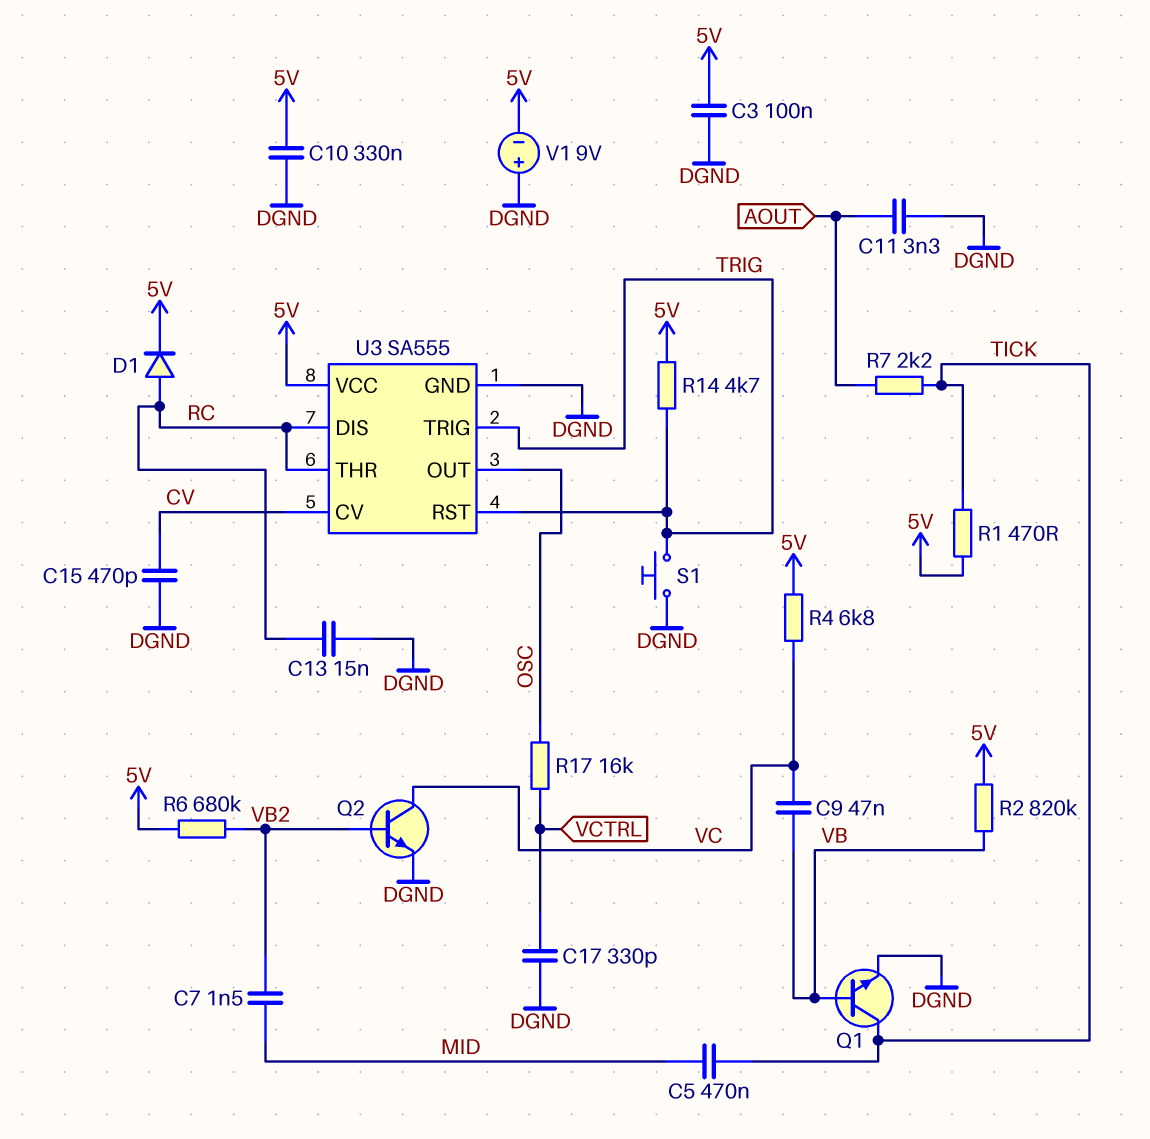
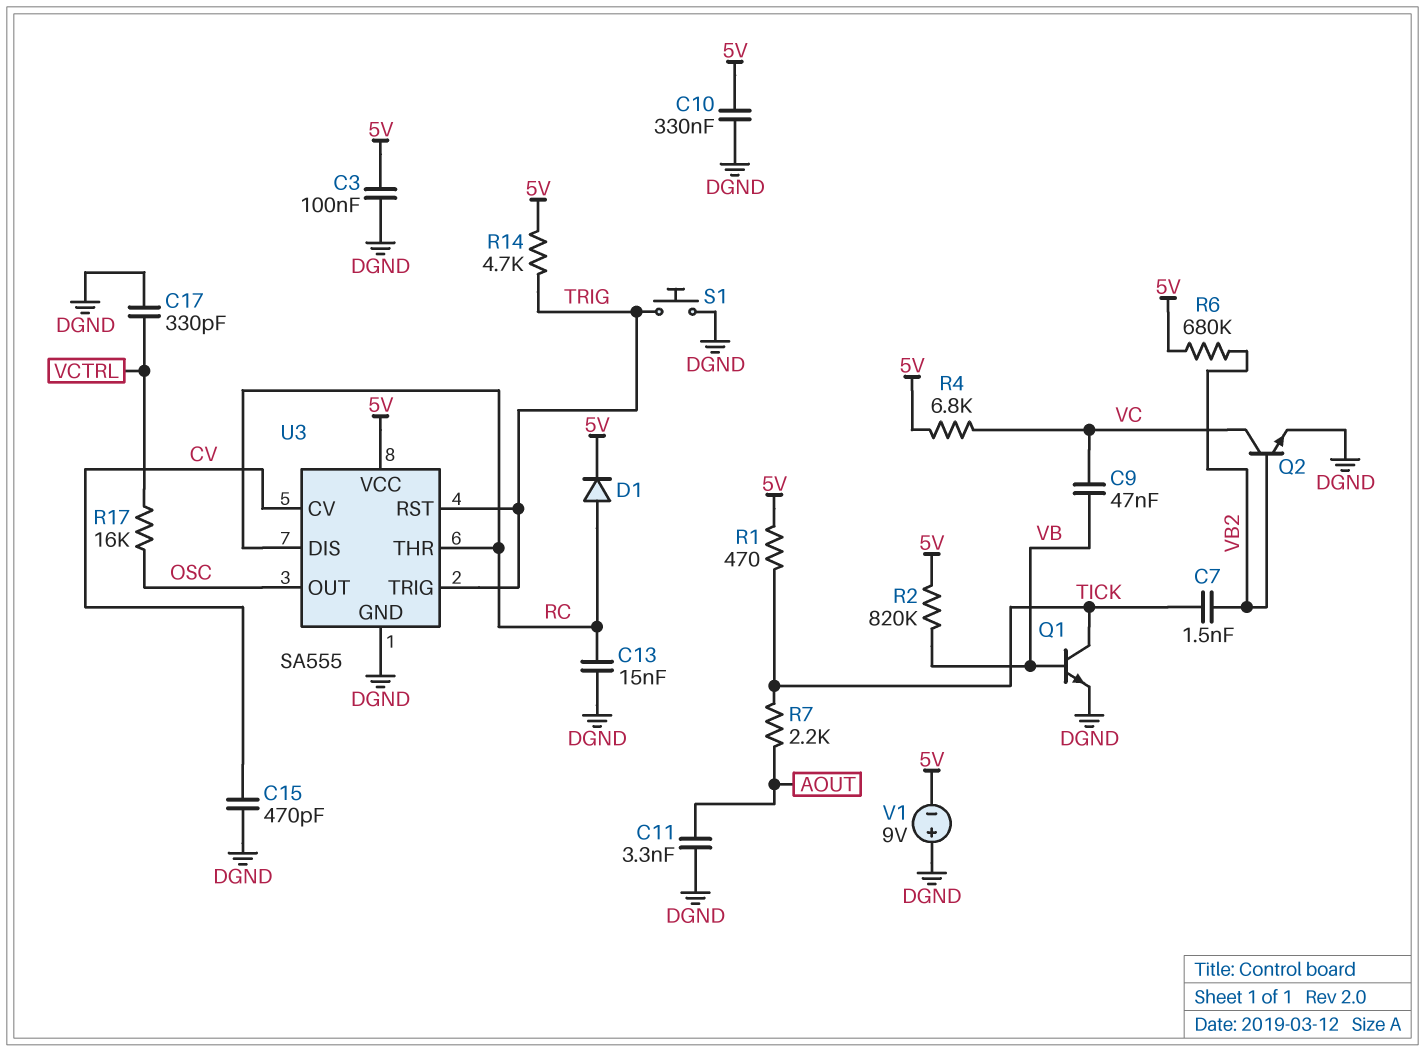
C5: 470nF (MID, TICK) -> none
C7: 1.5nF (MID, VB2) -> 1.5nF (TICK, VB2)

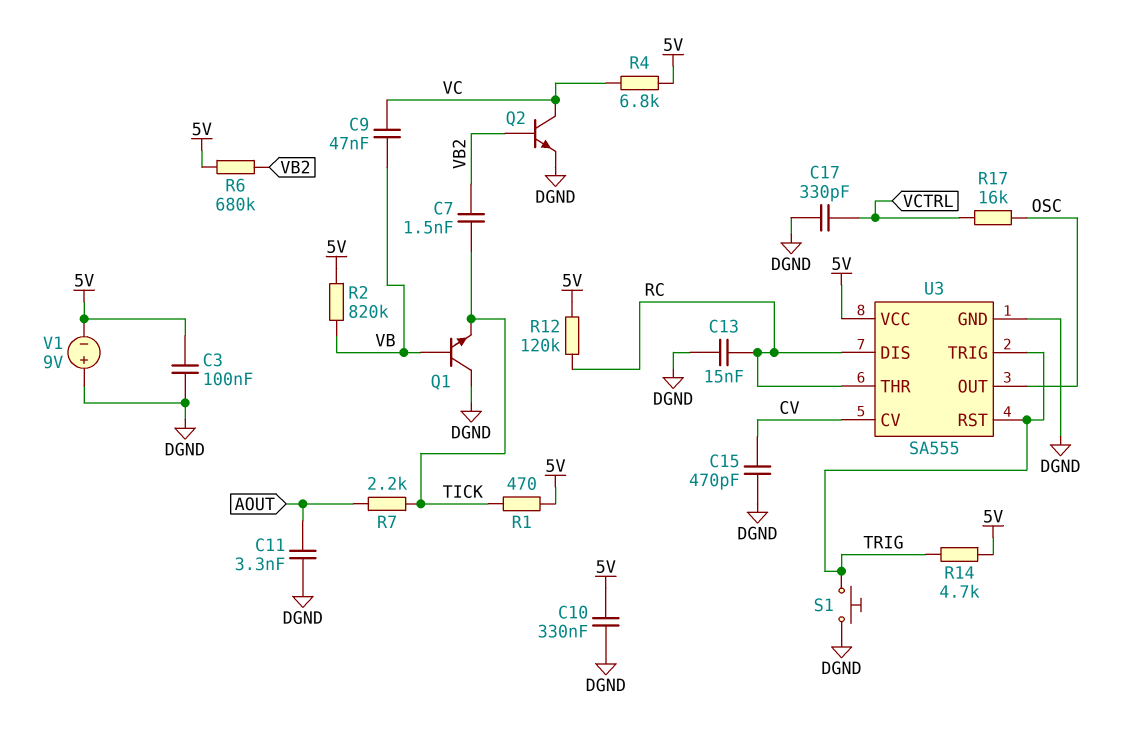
D1: diode (A RC, K 5V) -> none
Q1: NPN (B VB, C TICK, E DGND) -> NPN (B VB, C DGND, E TICK)
R12: none -> 120k (5V, RC)

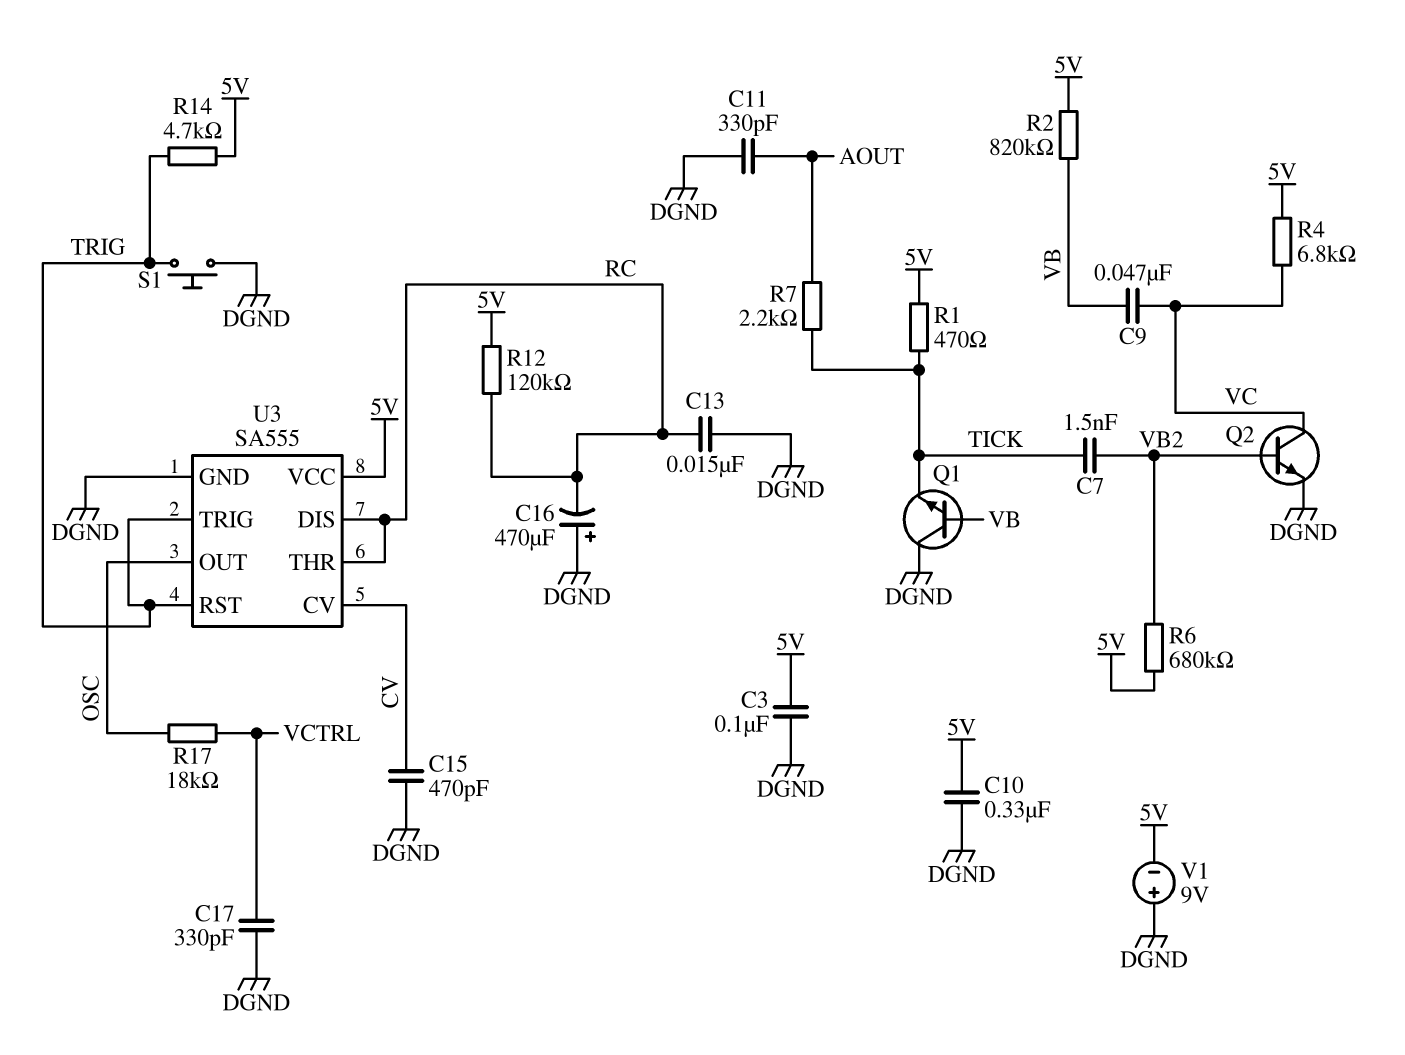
C11: 3.3nF (AOUT, DGND) -> 330pF (AOUT, DGND)
C16: none -> 470uF (plus DGND, minus RC)
R17: 16k (OSC, VCTRL) -> 18k (OSC, VCTRL)

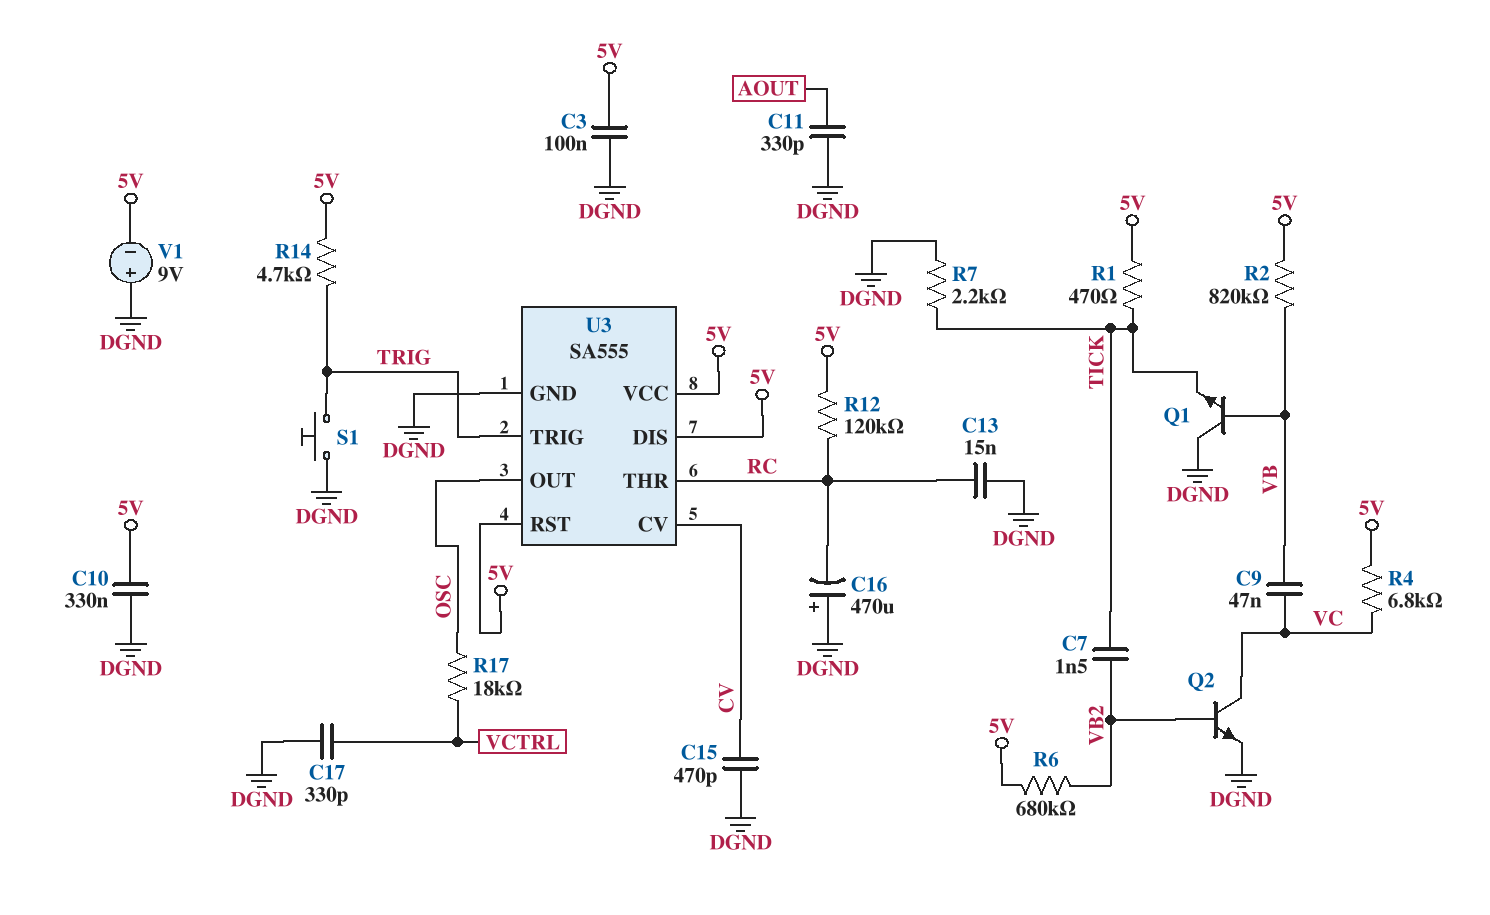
R7: 2.2k (AOUT, TICK) -> 2.2k (DGND, TICK)
U3 pin DIS: RC -> 5V
U3 pin RST: TRIG -> 5V

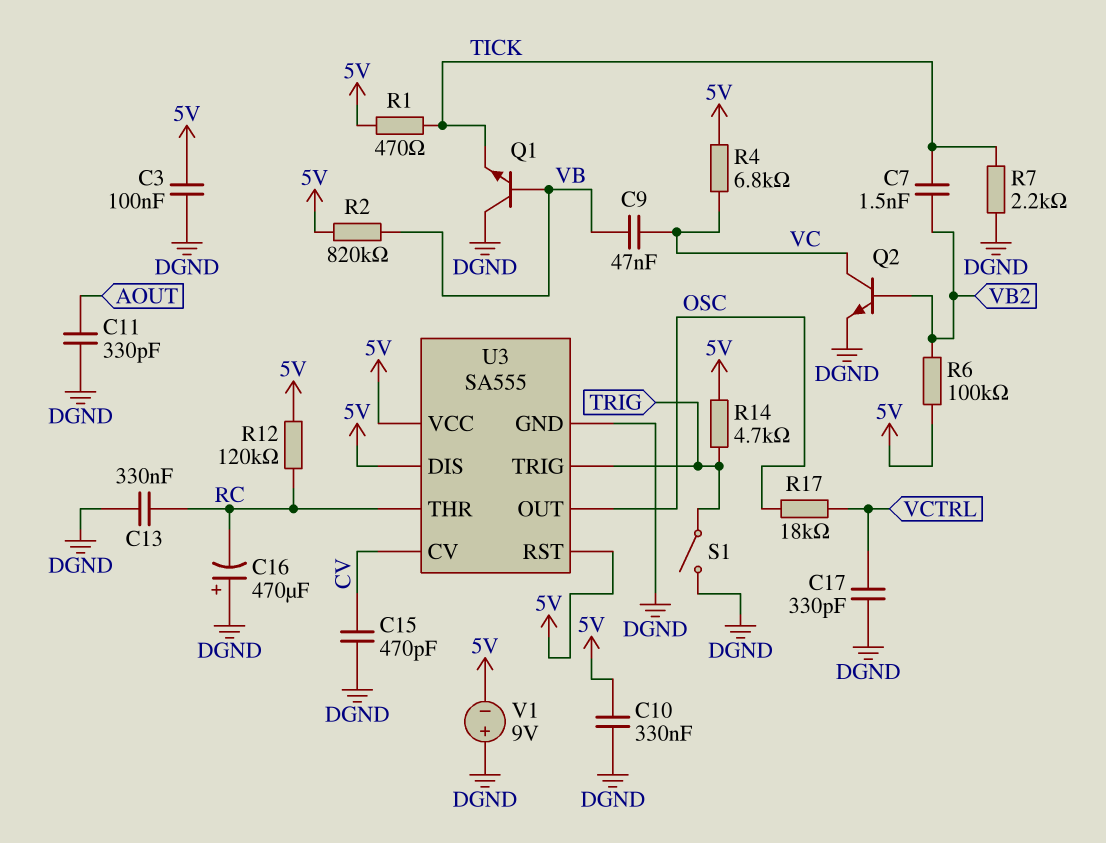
C13: 15nF (DGND, RC) -> 330nF (DGND, RC)
R6: 680k (5V, VB2) -> 100k (5V, VB2)
S1: button (DGND, TRIG) -> switch (DGND, TRIG)

